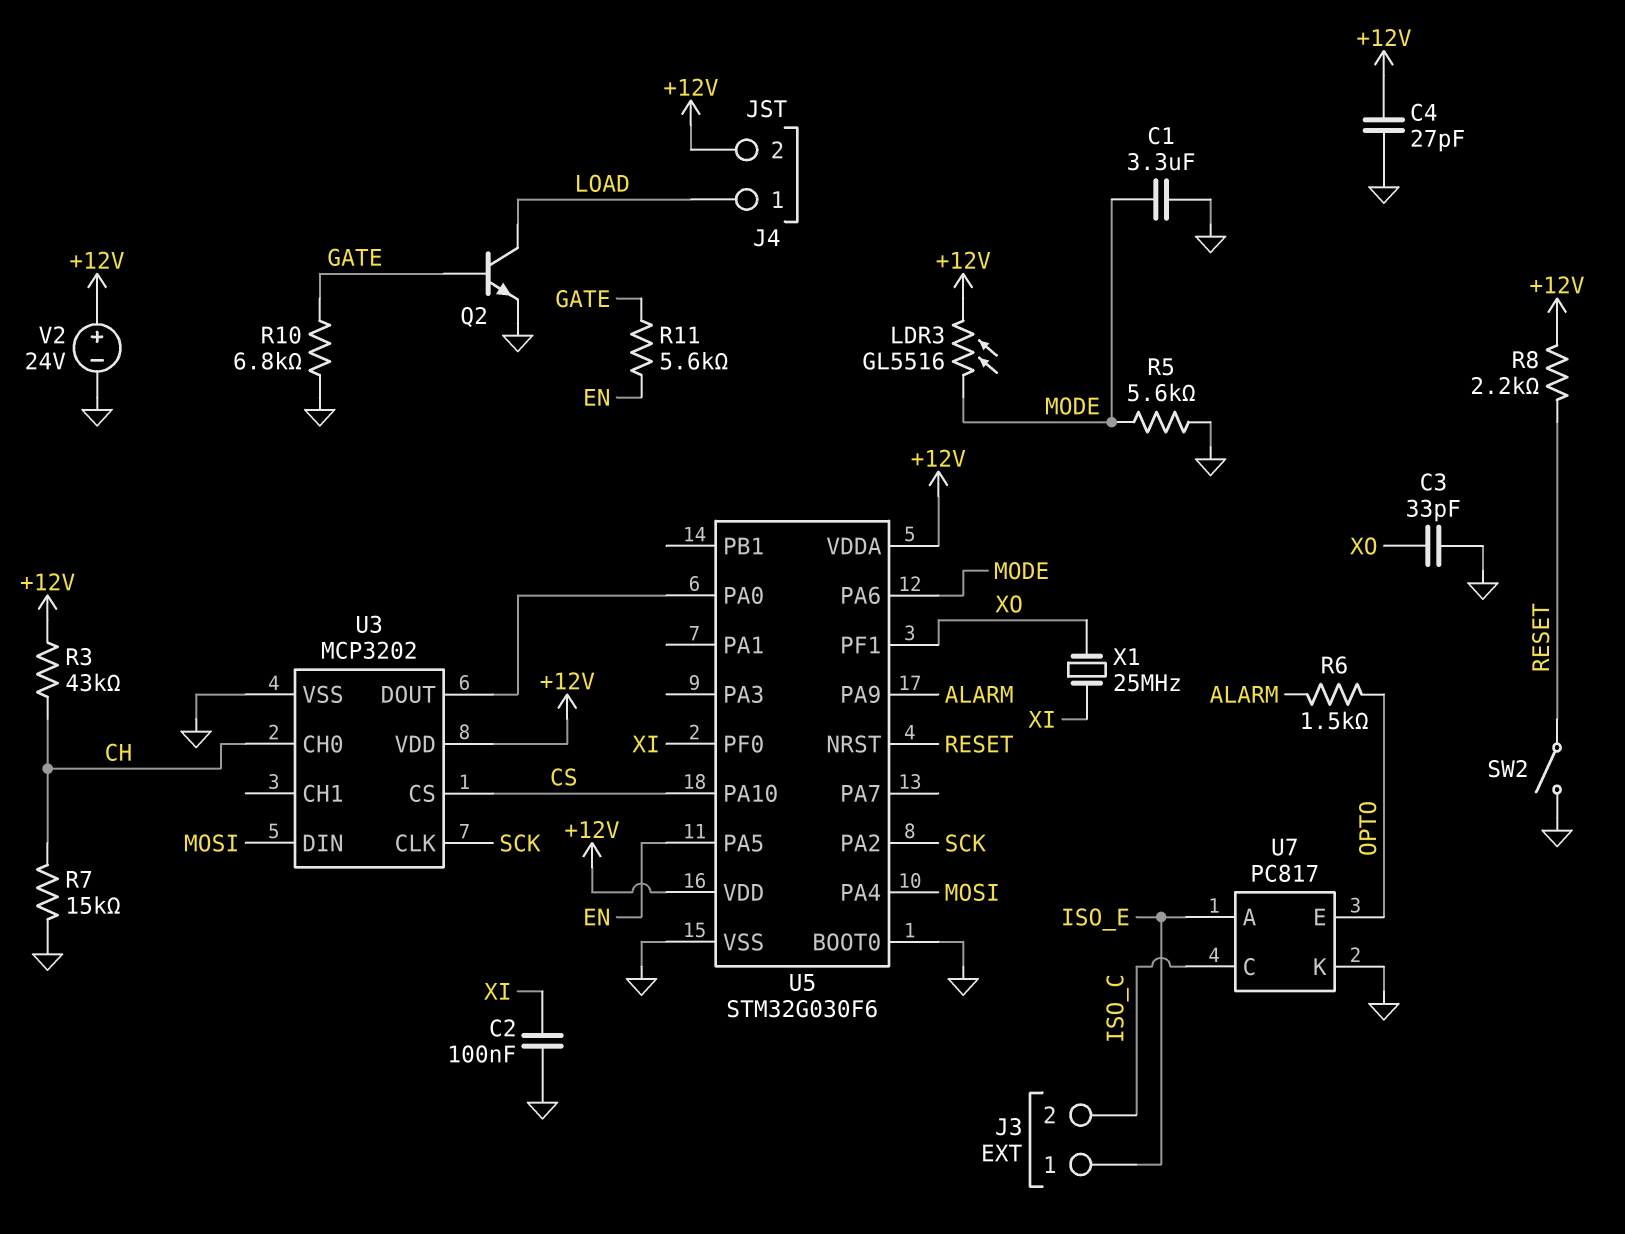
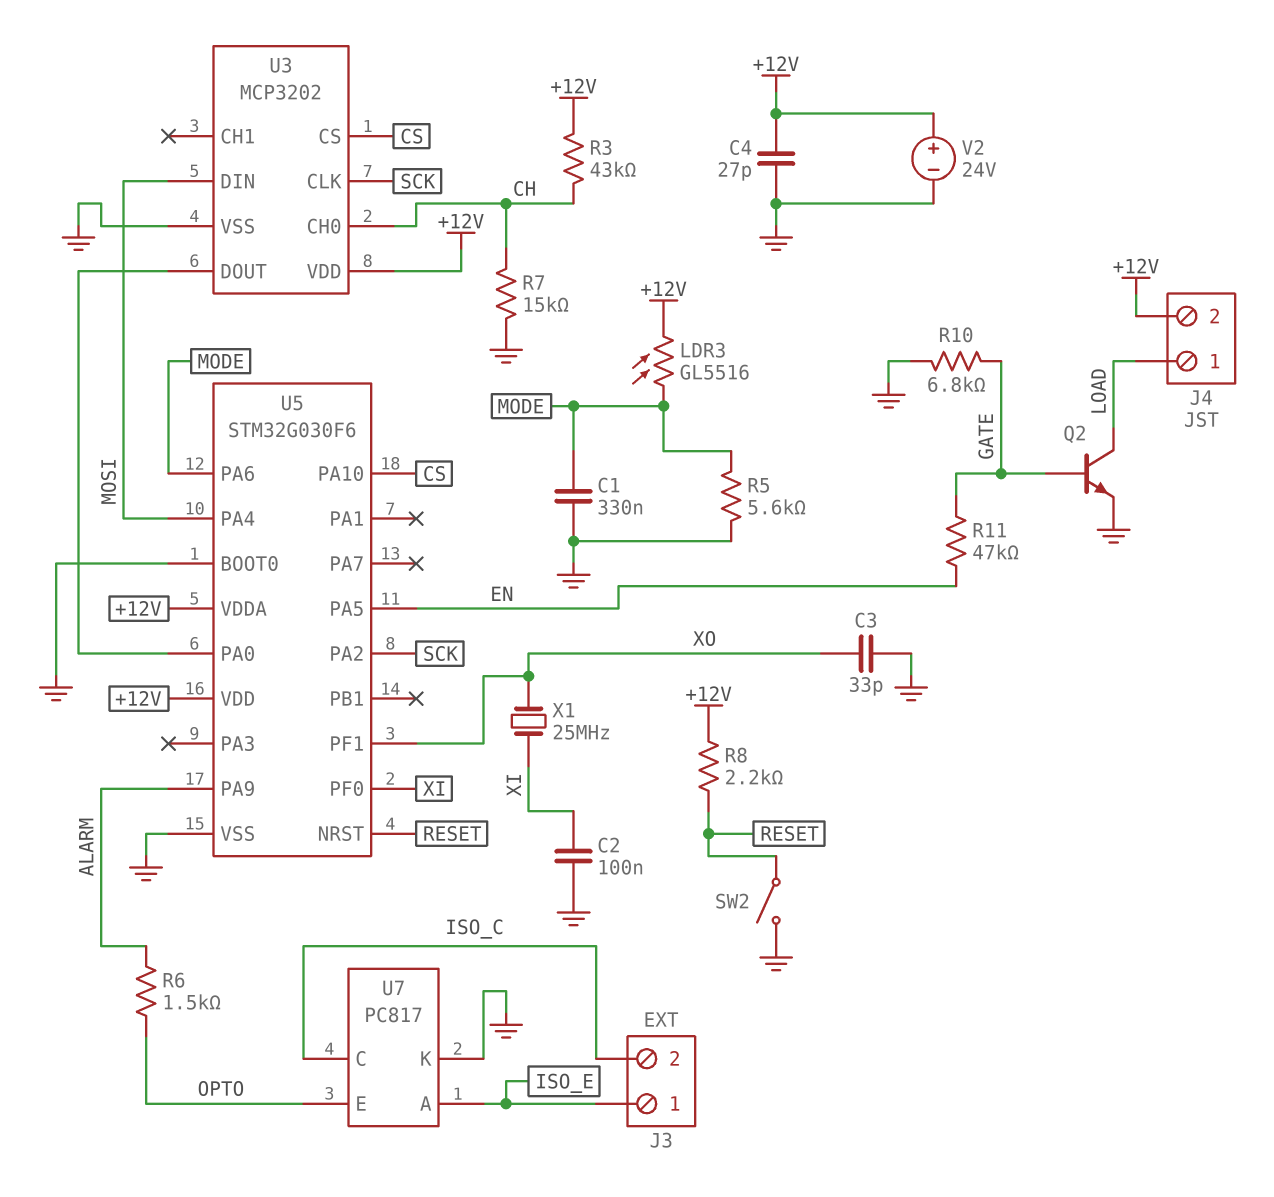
C1: 3.3uF (GND, MODE) -> 330nF (GND, MODE)
R11: 5.6k (EN, GATE) -> 47k (EN, GATE)

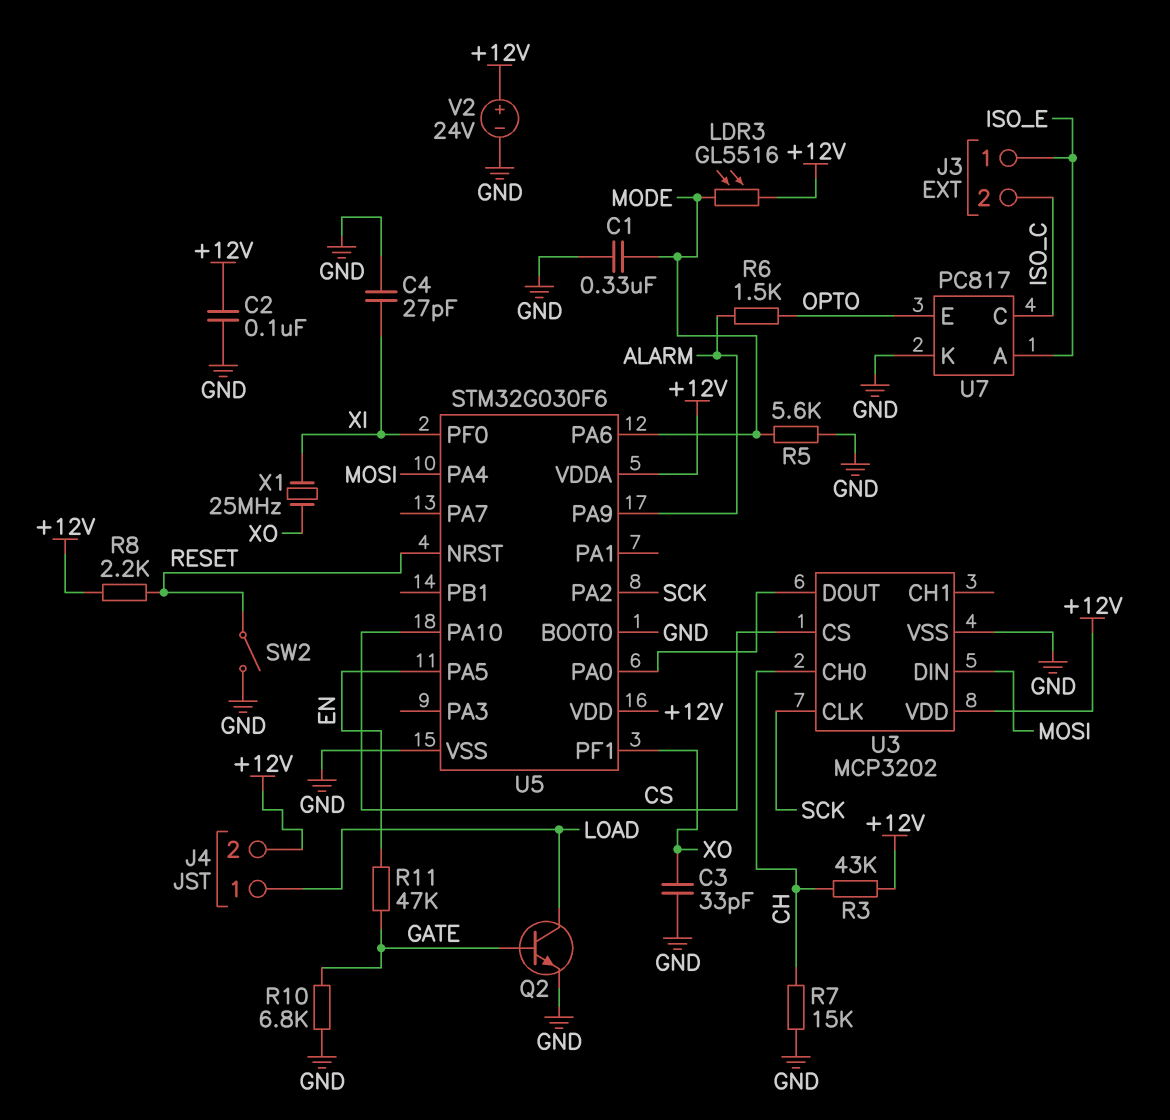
C2: 100nF (GND, XI) -> 100nF (+12V, GND)
C4: 27pF (+12V, GND) -> 27pF (GND, XI)

